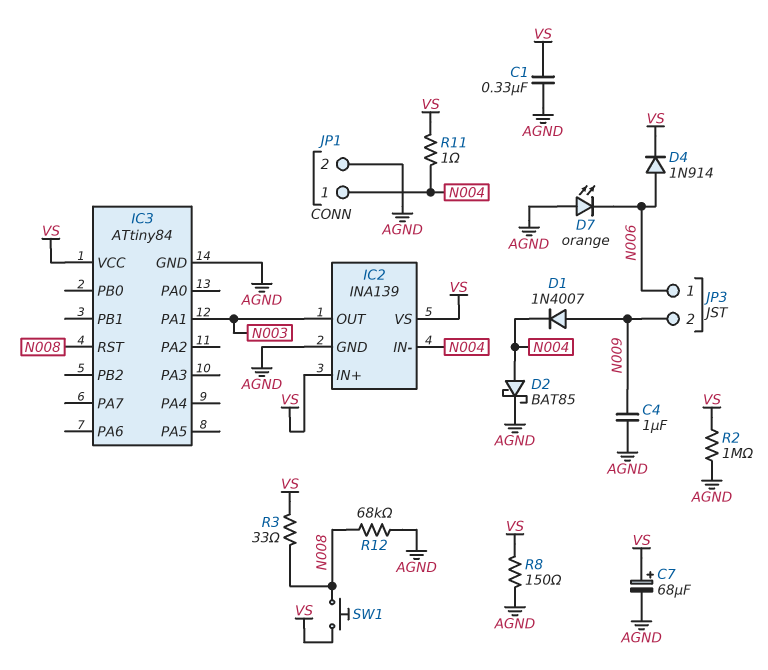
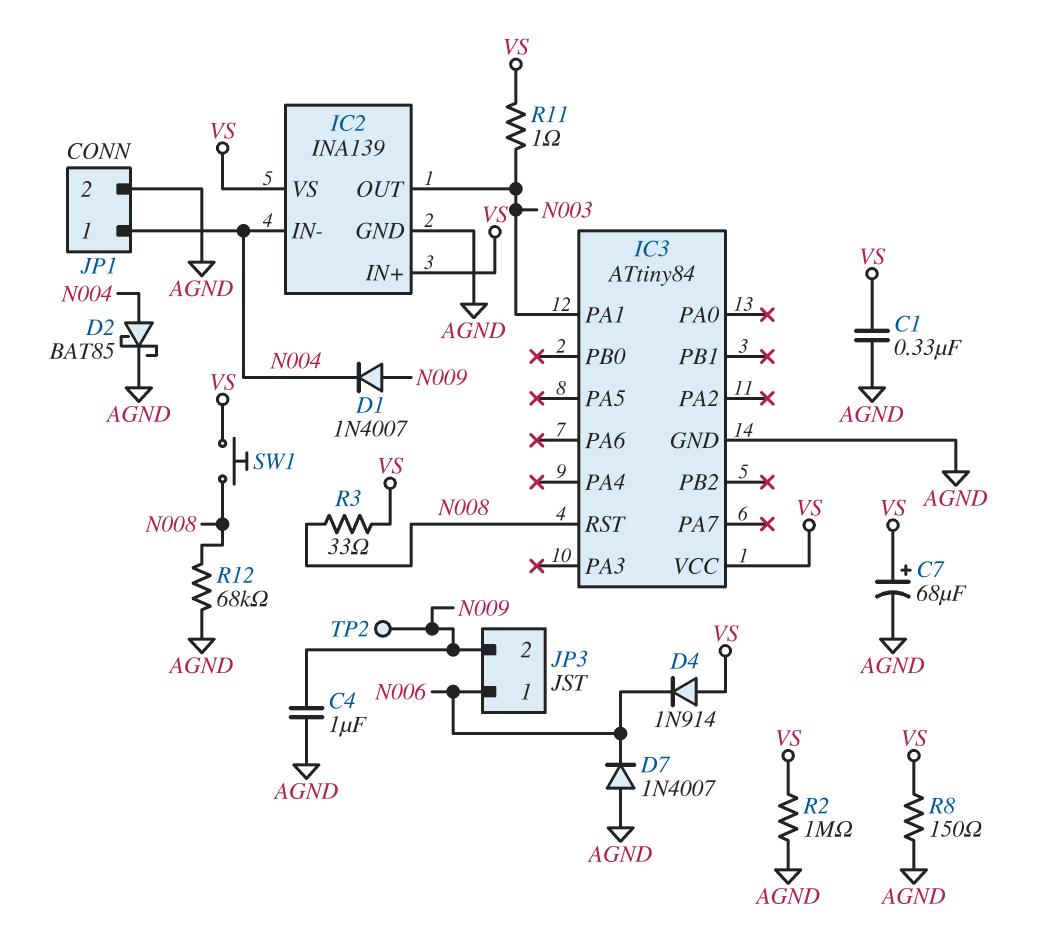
D4: diode 1N914 (A N006, K VS) -> diode 1N914 (A VS, K N006)
D7: LED orange (A AGND, K N006) -> diode 1N4007 (A AGND, K N006)
R11: 1 (N004, VS) -> 1 (N003, VS)
TP2: none -> test point (N009)

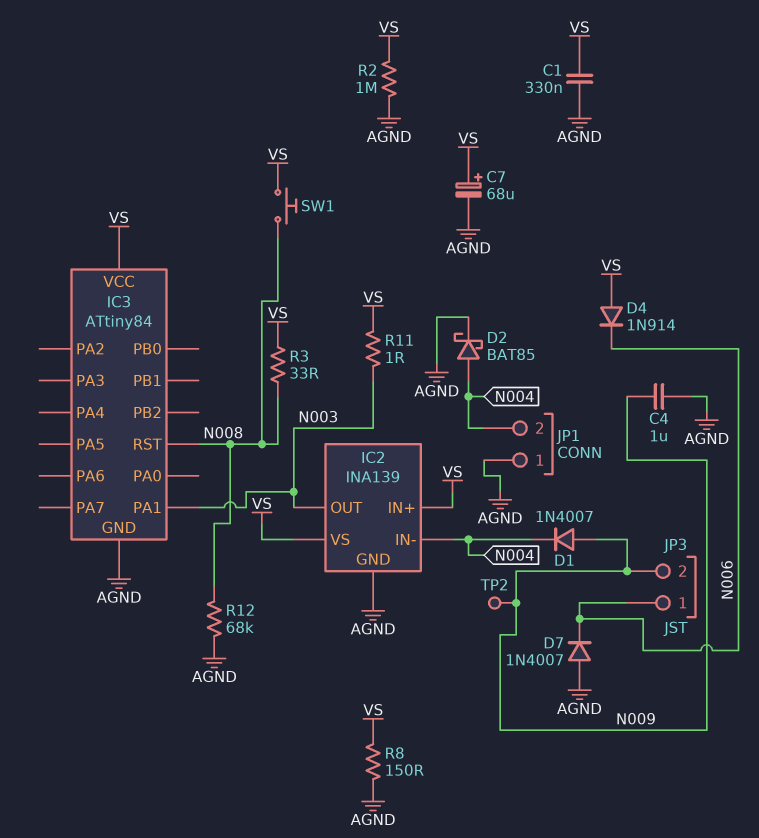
JP1 pin 1: N004 -> AGND
JP1 pin 2: AGND -> N004

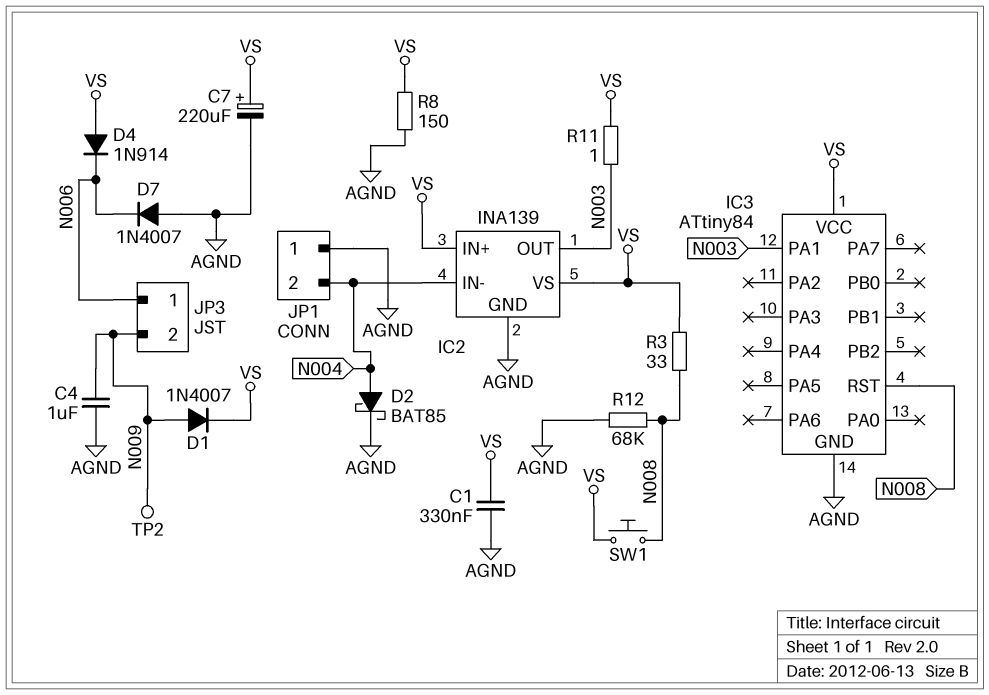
C7: 68uF (plus VS, minus AGND) -> 220uF (plus VS, minus AGND)
D1: diode 1N4007 (A N009, K N004) -> diode 1N4007 (A N009, K VS)
R2: 1M (AGND, VS) -> none

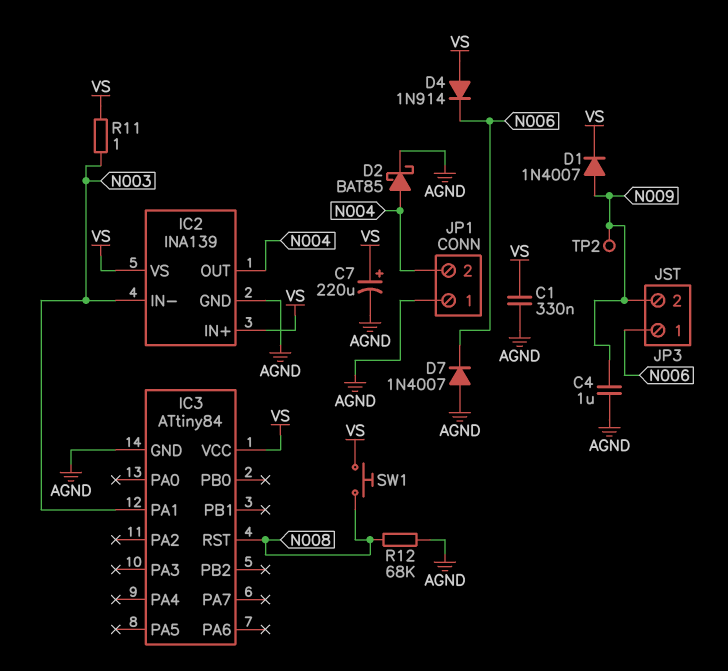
IC2 pin IN-: N004 -> N003
IC2 pin OUT: N003 -> N004
R3: 33 (N008, VS) -> none
R8: 150 (AGND, VS) -> none

